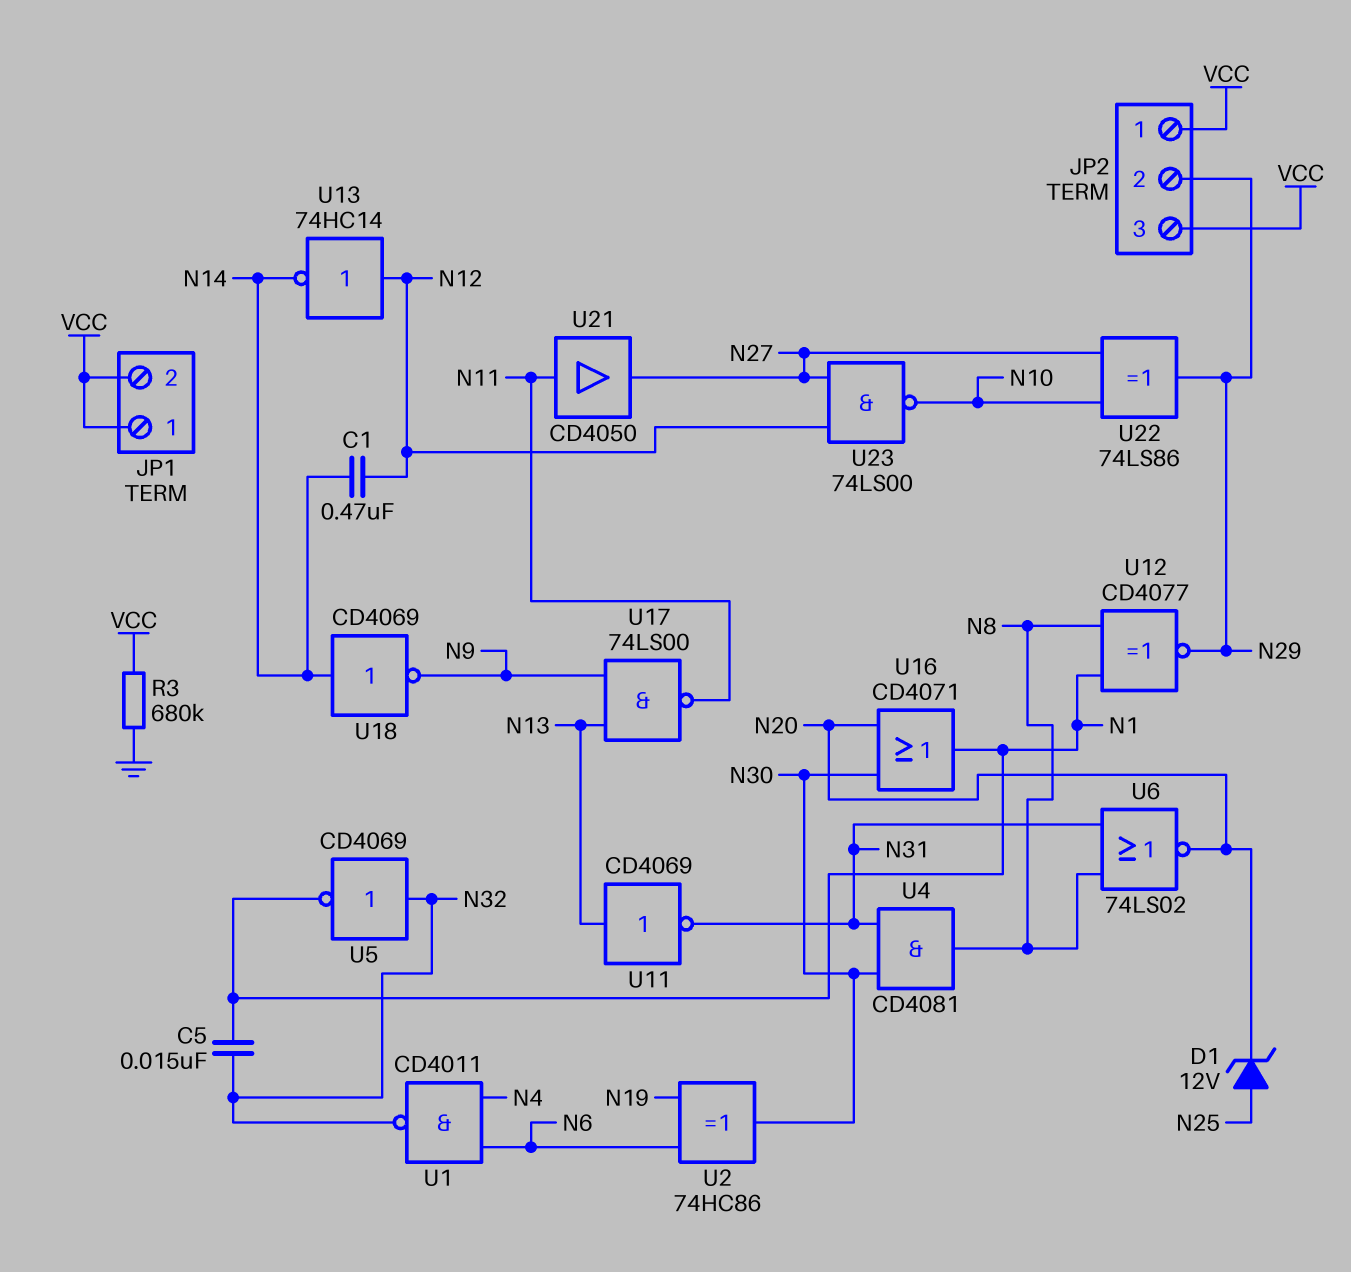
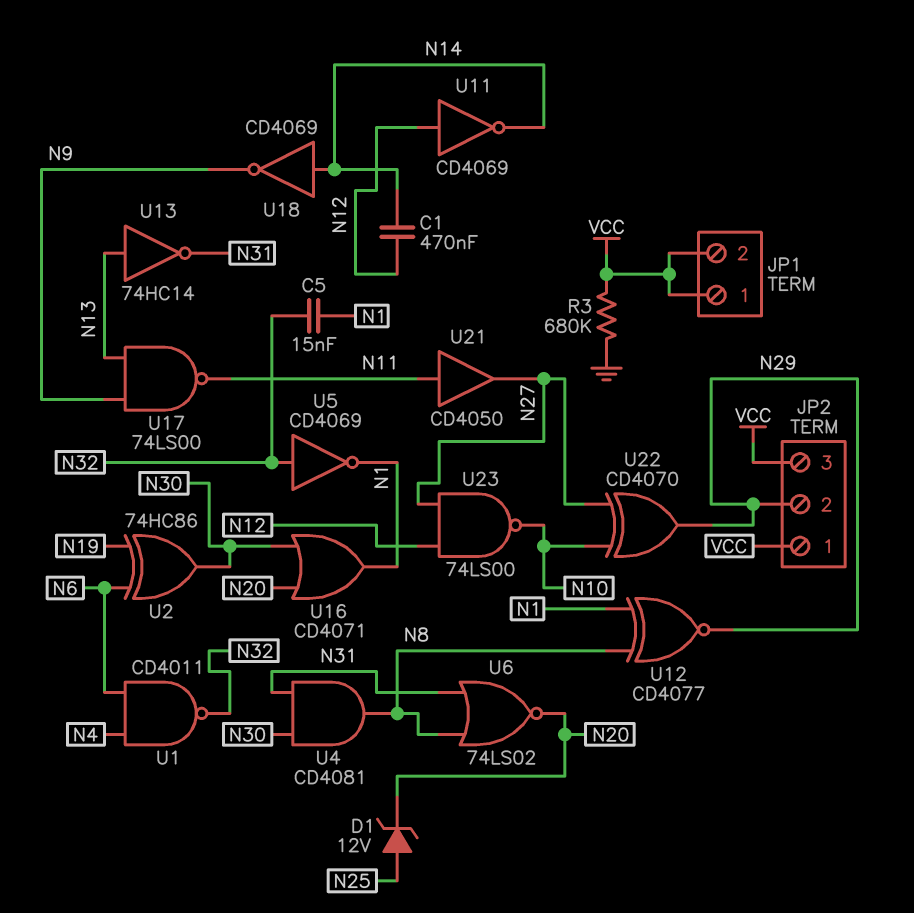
U11: NOT CD4069 (in N13, out N31) -> NOT CD4069 (in N12, out N14)
U13: NOT 74HC14 (in N12, out N14) -> NOT 74HC14 (in N13, out N31)
U22: XOR 74LS86 (in N10, in N27, out N29) -> XOR CD4070 (in N10, in N27, out N29)

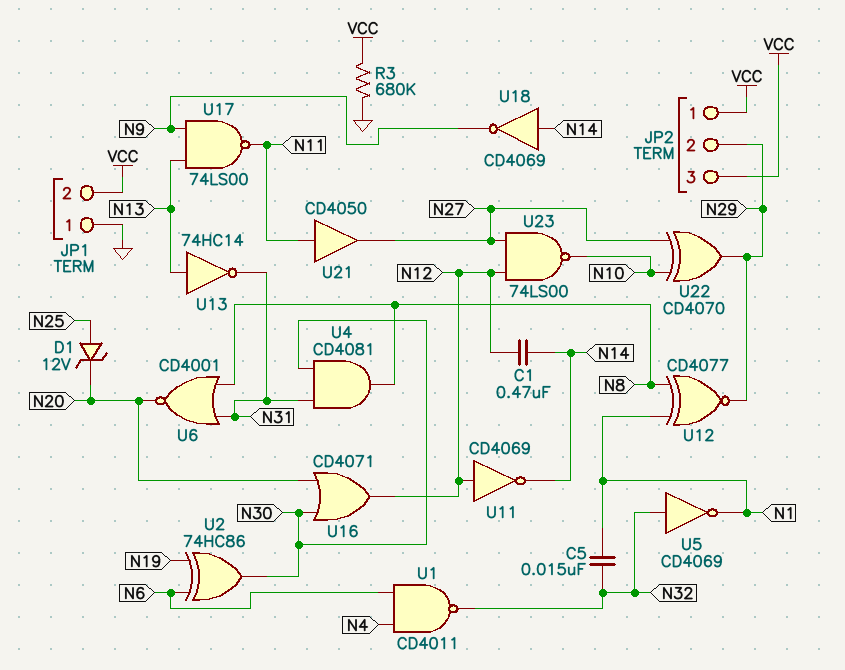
JP1 pin 1: VCC -> GND
U6: NOR 74LS02 (in N8, in N31, out N20) -> NOR CD4001 (in N8, in N31, out N20)
U16: OR CD4071 (in N20, in N30, out N1) -> OR CD4071 (in N20, in N30, out N12)

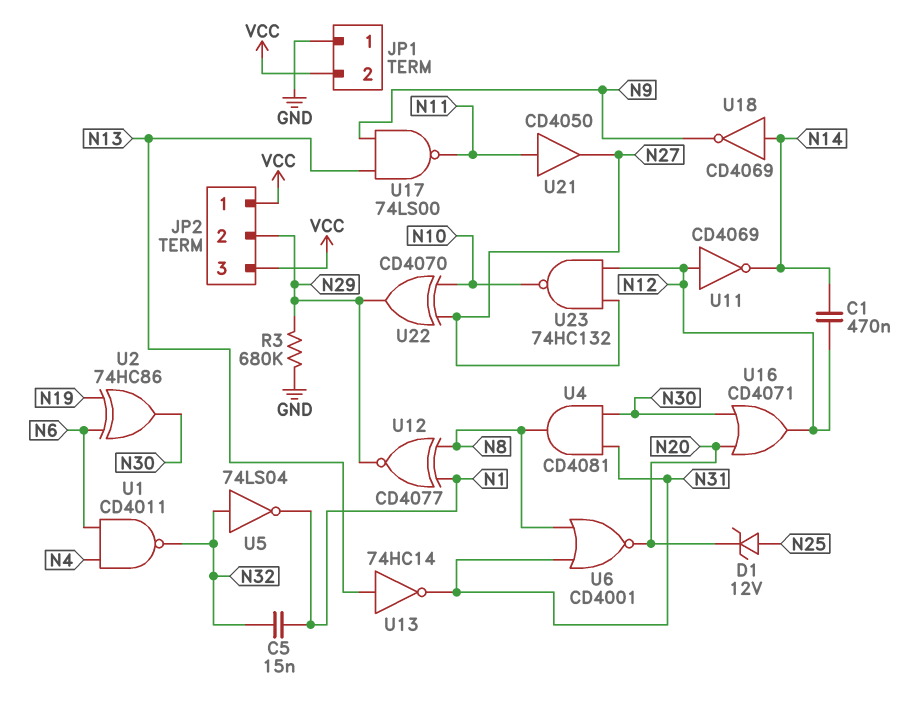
R3: 680k (GND, VCC) -> 680k (GND, N29)
U5: NOT CD4069 (in N32, out N1) -> NOT 74LS04 (in N32, out N1)
U23: NAND 74LS00 (in N12, in N27, out N10) -> NAND 74HC132 (in N12, in N27, out N10)

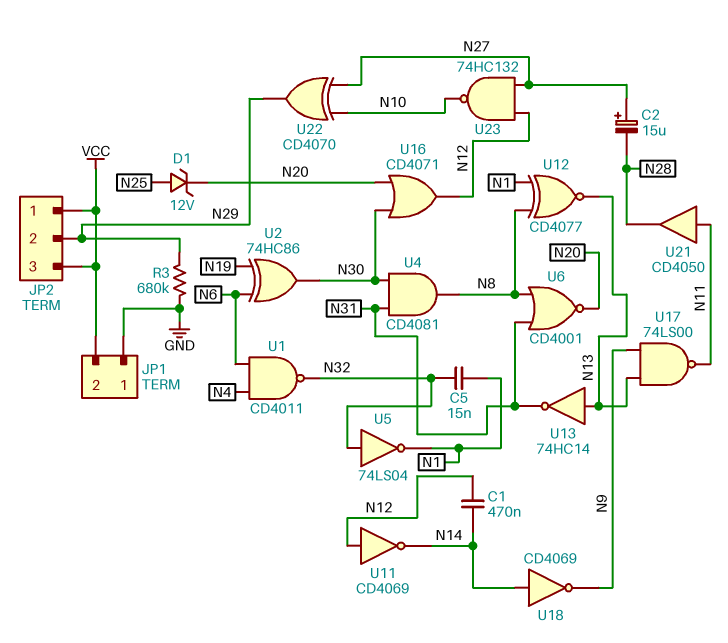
C2: none -> 15uF (plus N27, minus N28)
U12: XNOR CD4077 (in N1, in N8, out N29) -> XNOR CD4077 (in N1, in N8, out N13)
U21: buffer CD4050 (in N11, out N27) -> buffer CD4050 (in N11, out N28)

